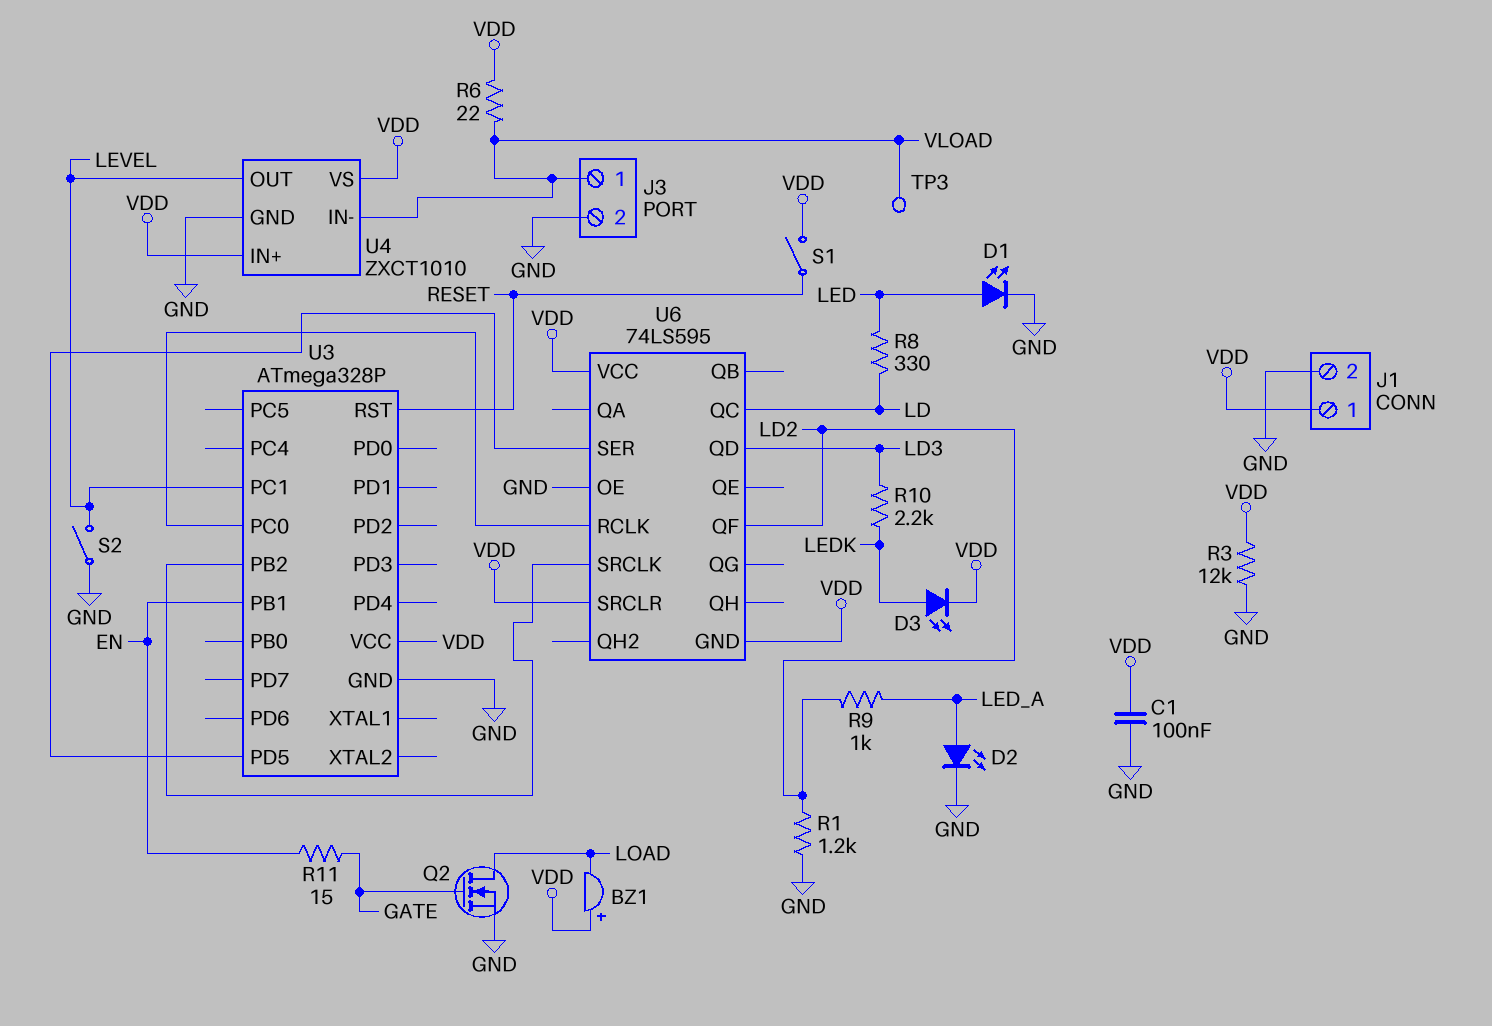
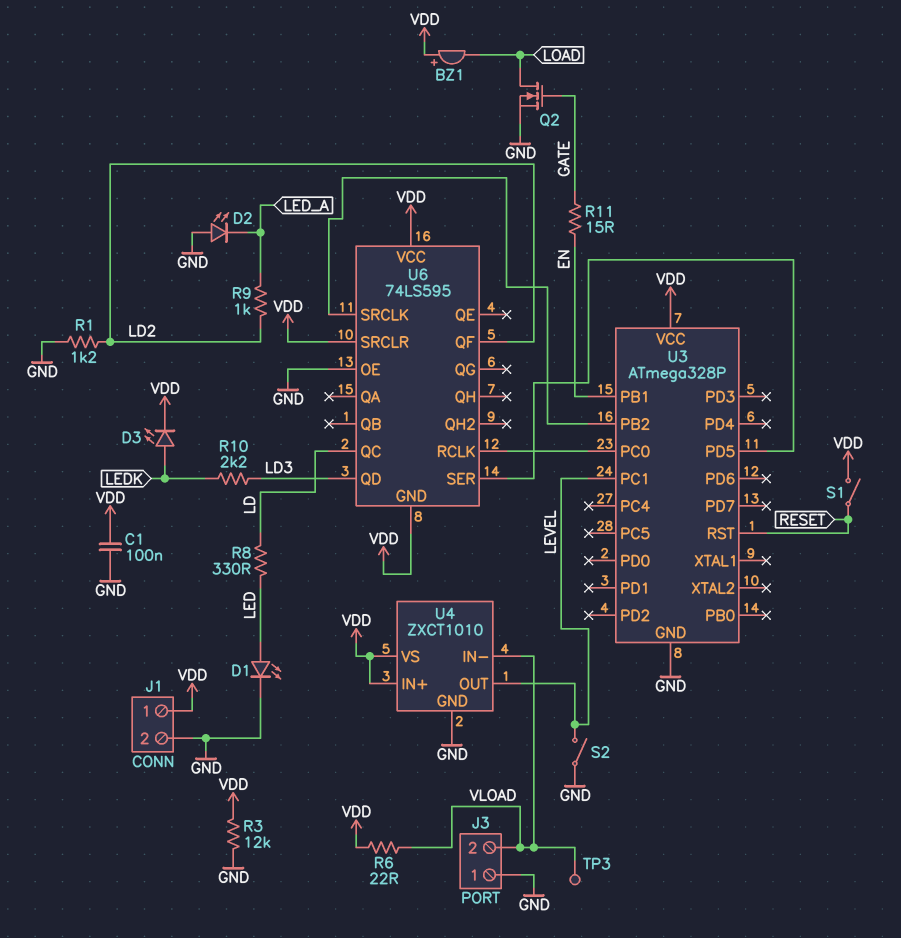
D2: LED (A LED_A, K GND) -> LED (A GND, K LED_A)
J3 pin 1: VLOAD -> GND
J3 pin 2: GND -> VLOAD

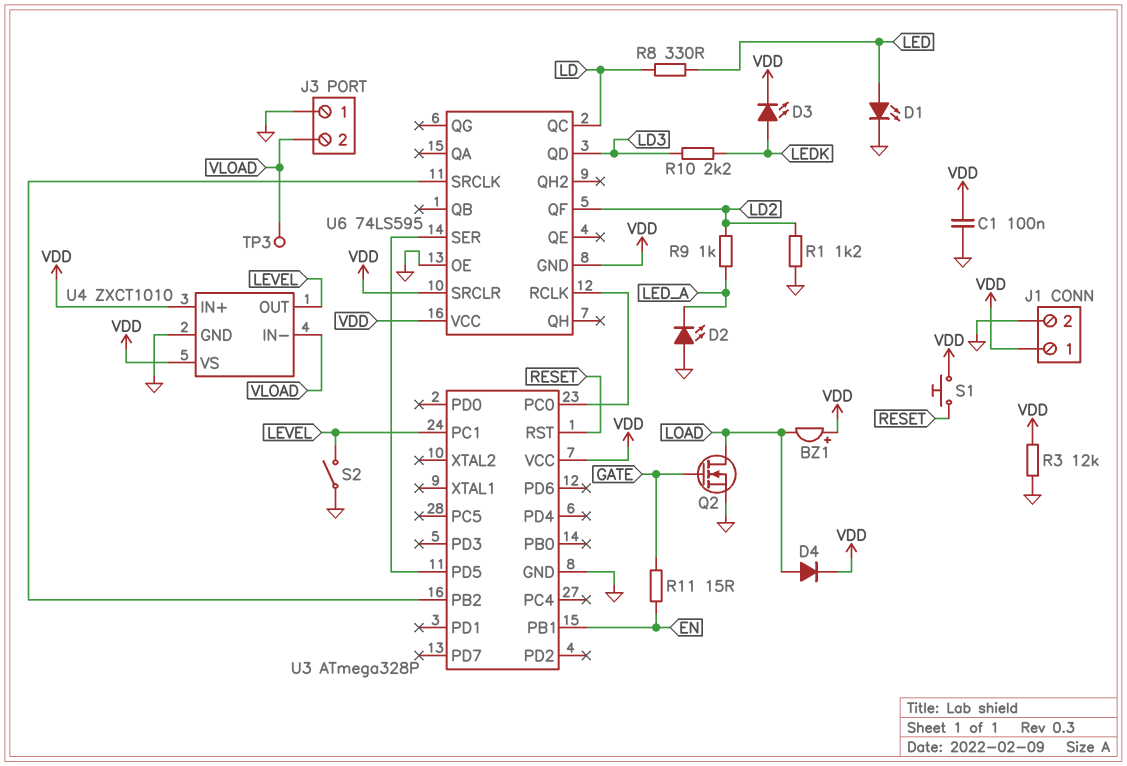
D4: none -> diode (A LOAD, K VDD)
R6: 22 (VDD, VLOAD) -> none
S1: switch (RESET, VDD) -> button (RESET, VDD)

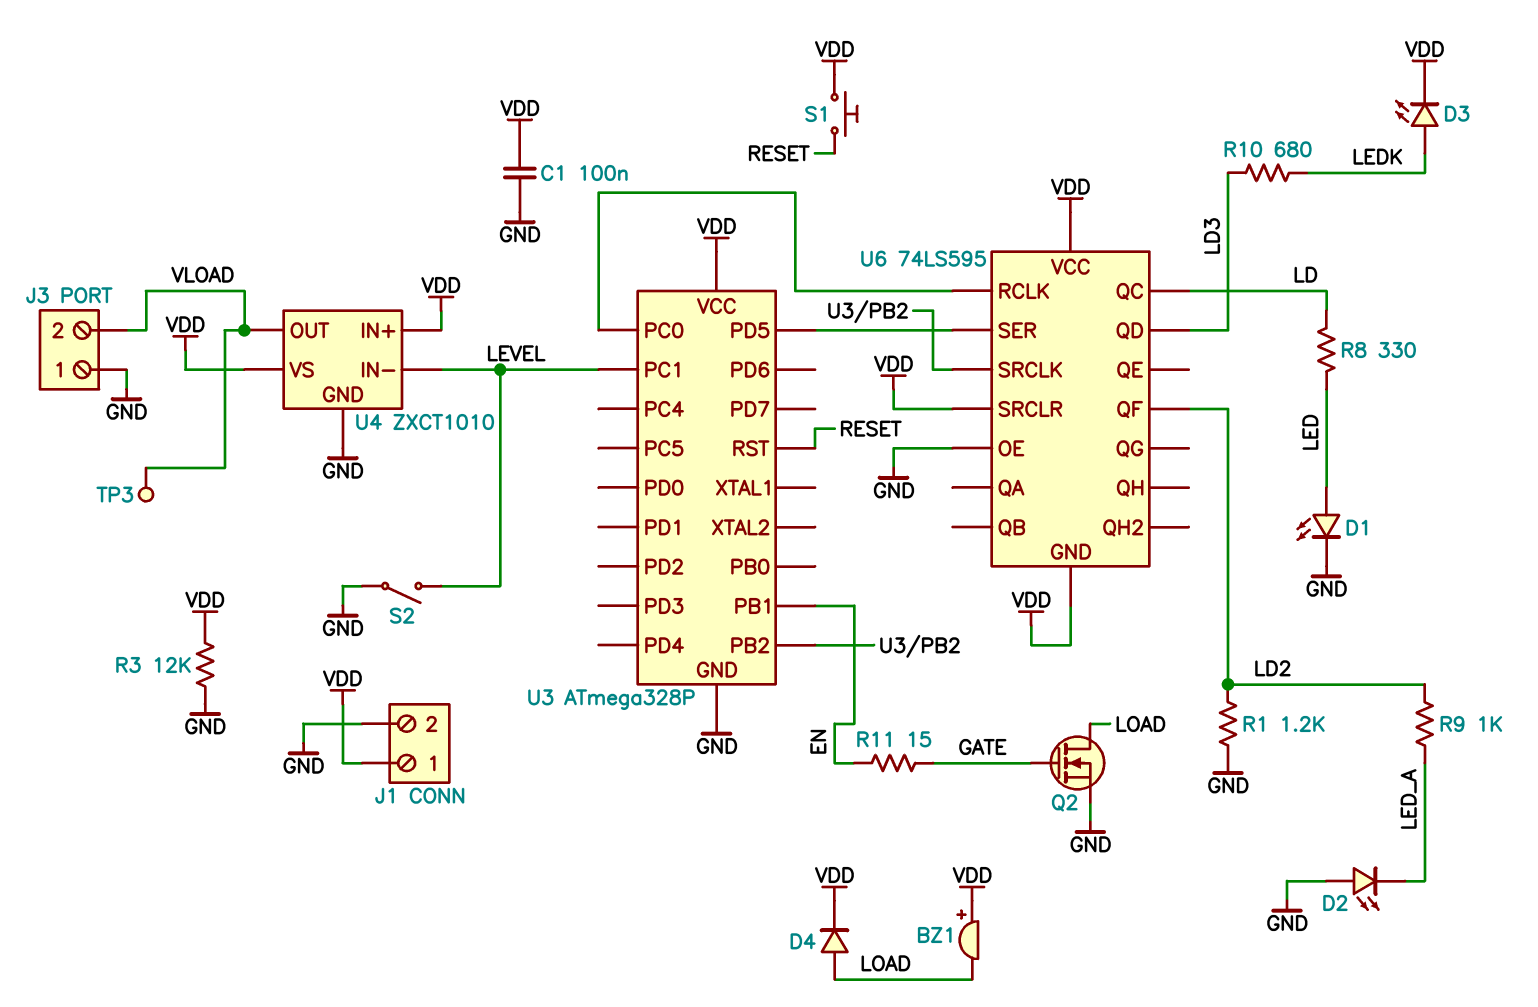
R10: 2.2k (LD3, LEDK) -> 680 (LD3, LEDK)
U4 pin IN-: VLOAD -> LEVEL
U4 pin OUT: LEVEL -> VLOAD

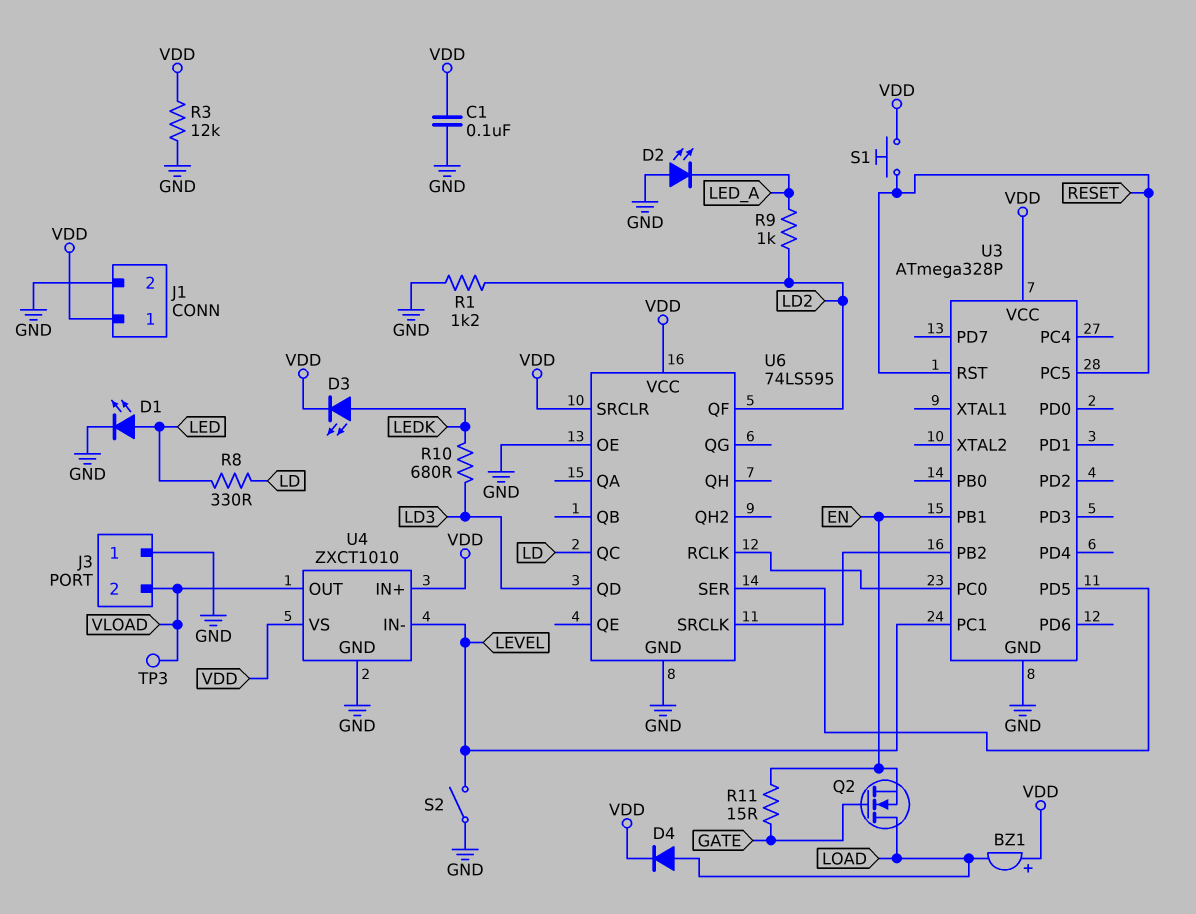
Q2: NMOS (G GATE, D LOAD, S GND) -> NMOS (G GATE, D LOAD, S EN)
U3 pin PC5: none -> RESET
U6 pin GND: VDD -> GND

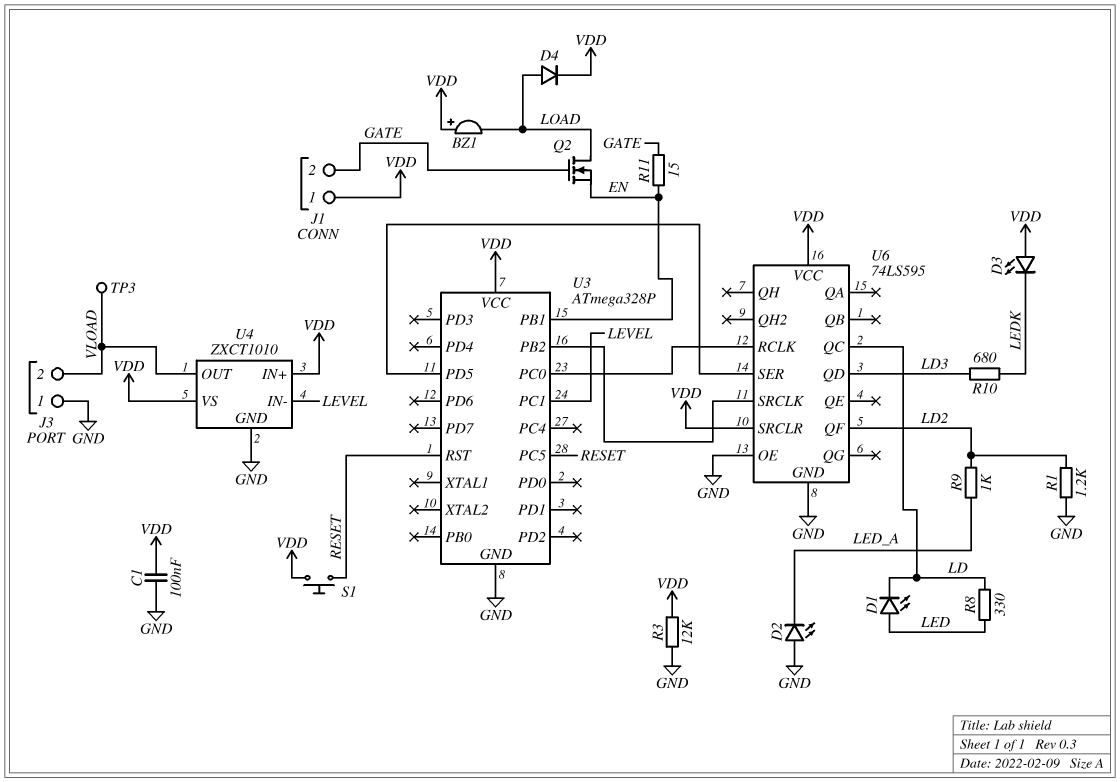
D1: LED (A LED, K GND) -> LED (A LED, K LD)
D3: LED (A LEDK, K VDD) -> LED (A VDD, K LEDK)
J1 pin 2: GND -> GATE
S2: switch (GND, LEVEL) -> none

